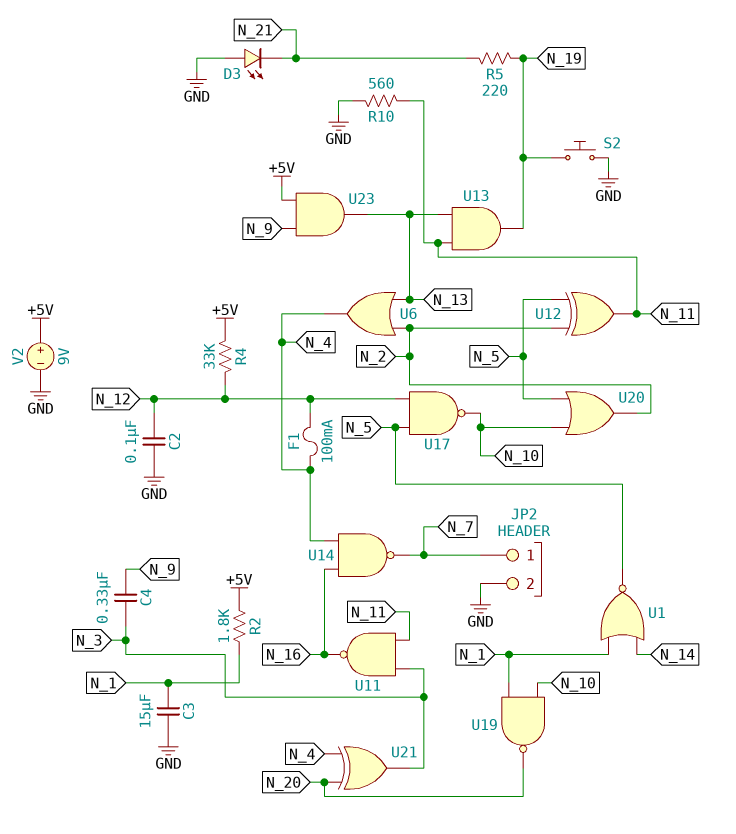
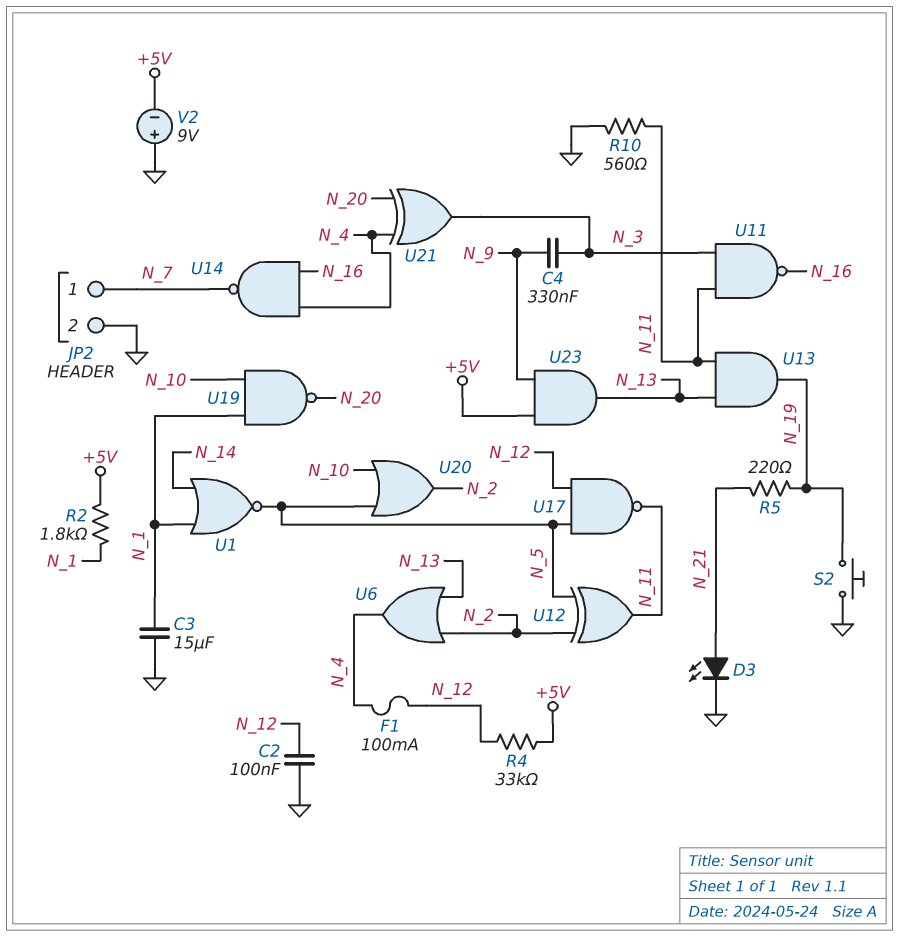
D3: LED (A GND, K N_21) -> LED (A N_21, K GND)
U17: NAND (in N_5, in N_12, out N_10) -> NAND (in N_5, in N_12, out N_11)
V2: 9V (plus +5V, minus GND) -> 9V (plus GND, minus +5V)

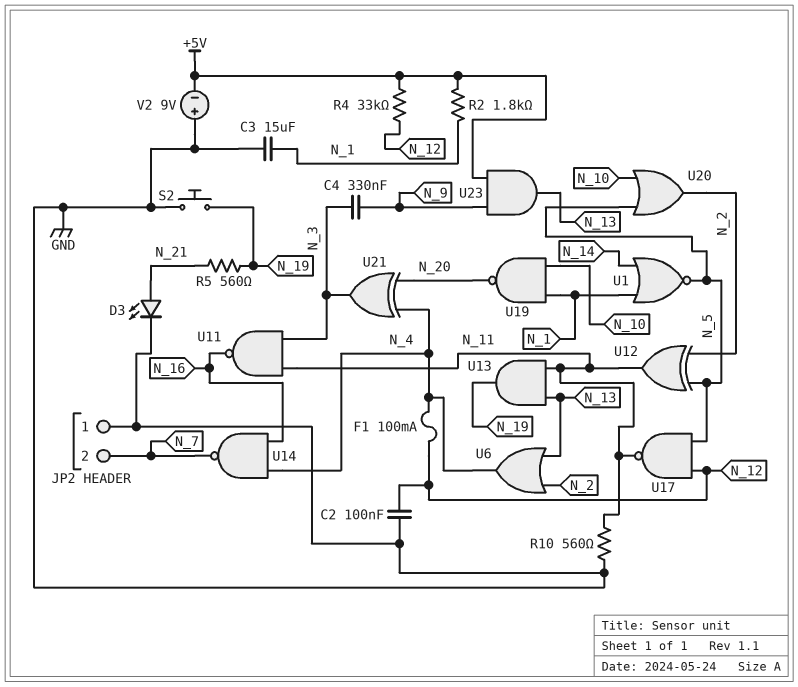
JP2 pin 1: N_7 -> GND
JP2 pin 2: GND -> N_7
R5: 220 (N_19, N_21) -> 560 (N_19, N_21)

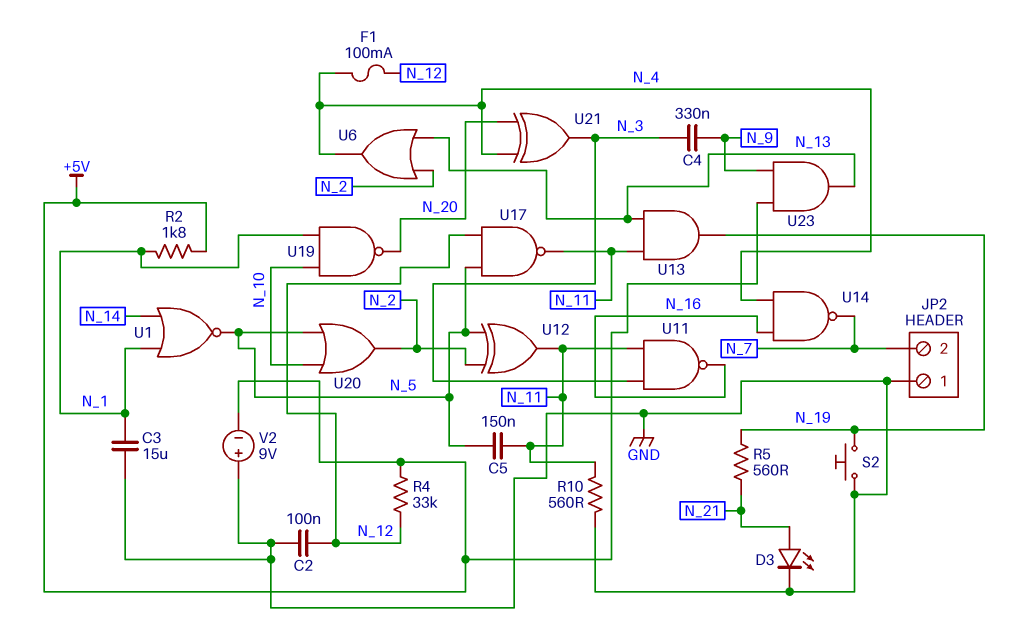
C5: none -> 150nF (N_5, N_11)

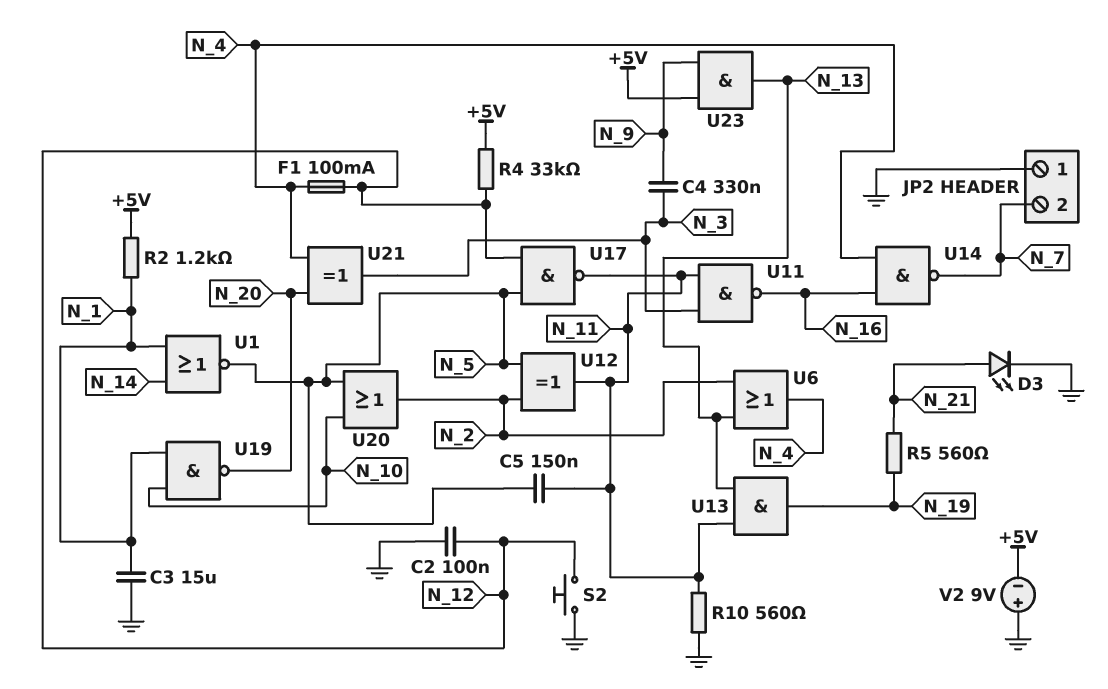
R2: 1.8k (+5V, N_1) -> 1.2k (+5V, N_1)
S2: button (GND, N_19) -> button (GND, N_12)

